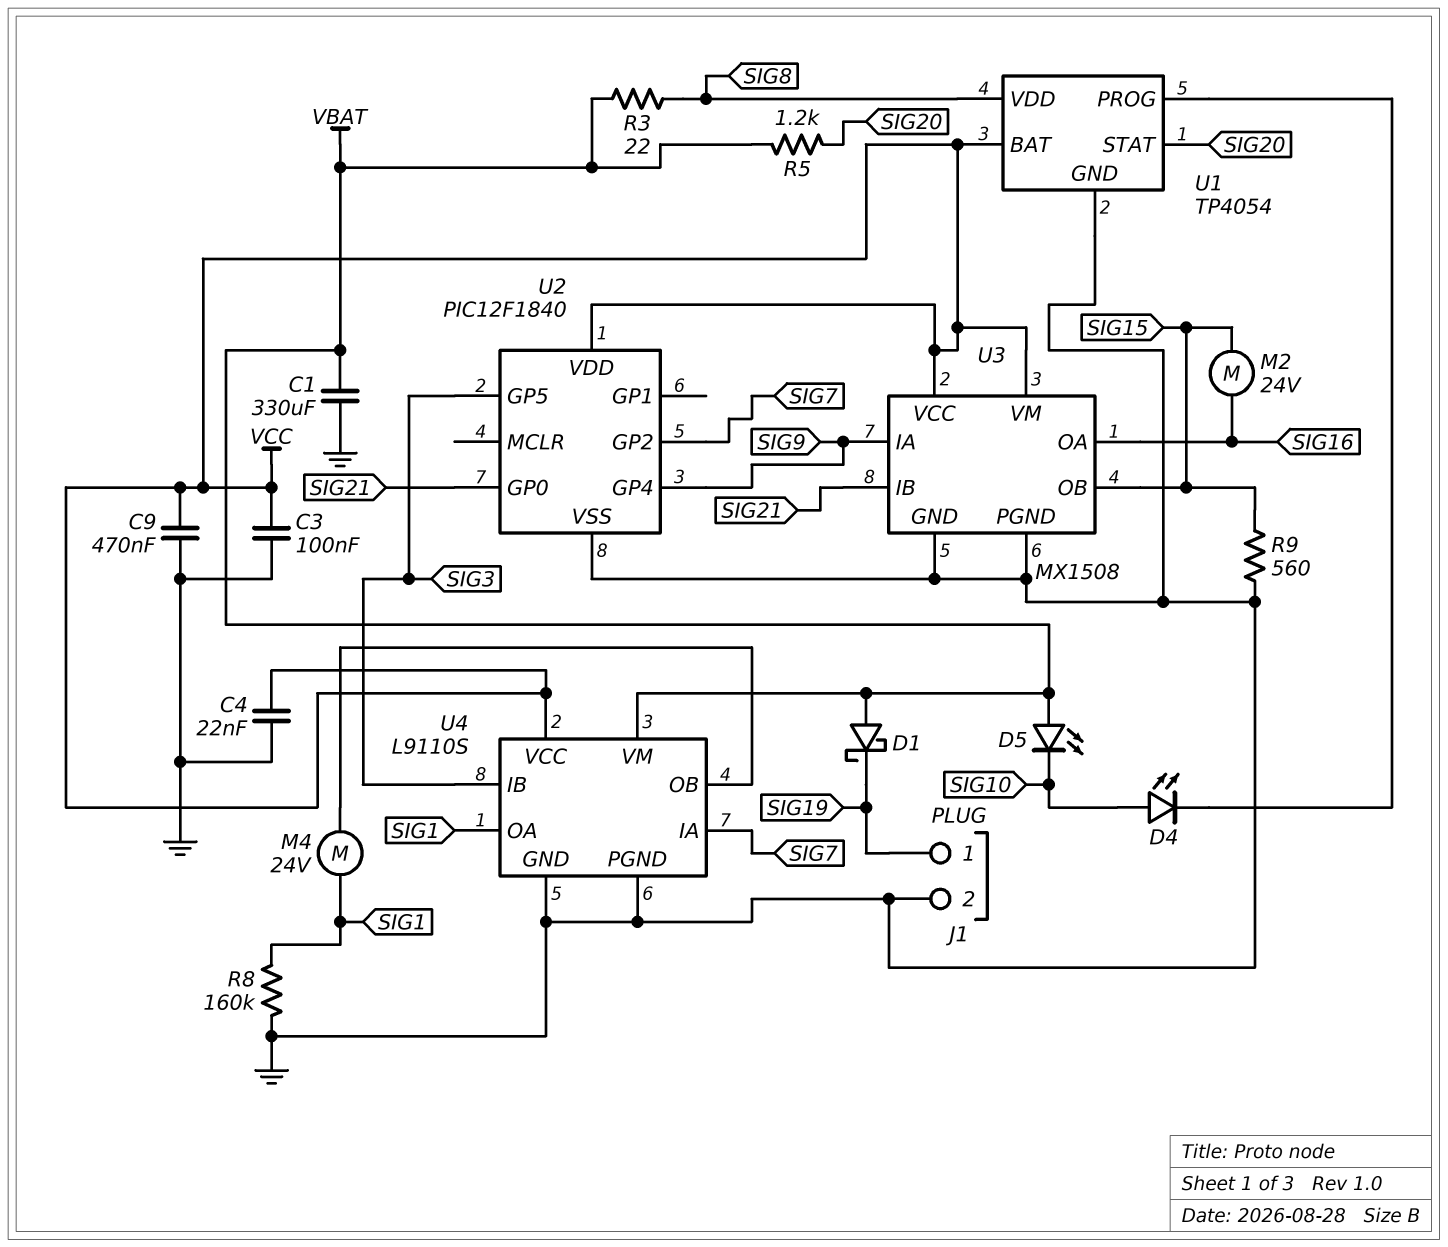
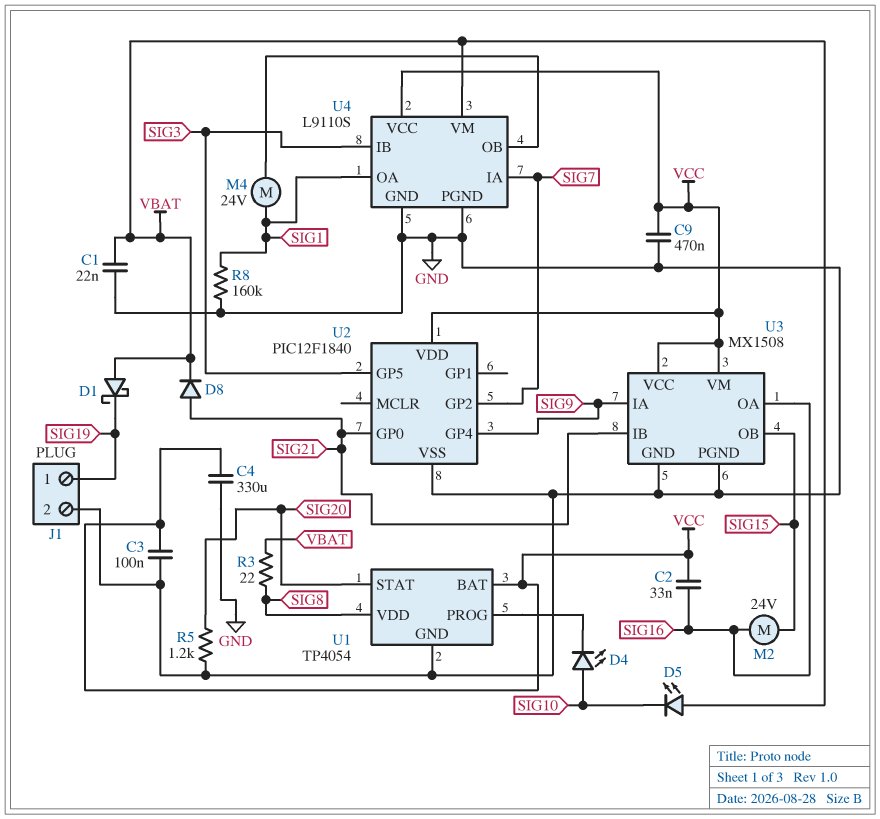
C1: 330uF (GND, VBAT) -> 22nF (GND, VBAT)
C2: none -> 33nF (SIG16, VCC)
C4: 22nF (GND, VCC) -> 330uF (GND, VCC)
D8: none -> diode (A SIG21, K VBAT)
R5: 1.2k (SIG20, VBAT) -> 1.2k (GND, SIG20)
R9: 560 (GND, SIG15) -> none

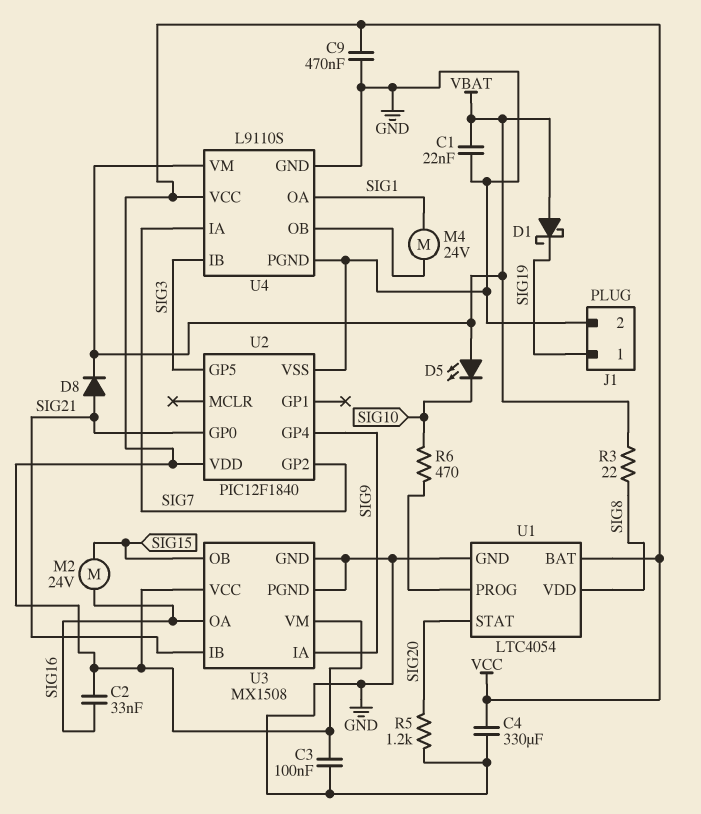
D4: LED (A SIG10, K U1/PROG) -> none
R6: none -> 470 (SIG10, U1/PROG)
R8: 160k (GND, SIG1) -> none
U1: TP4054 -> LTC4054

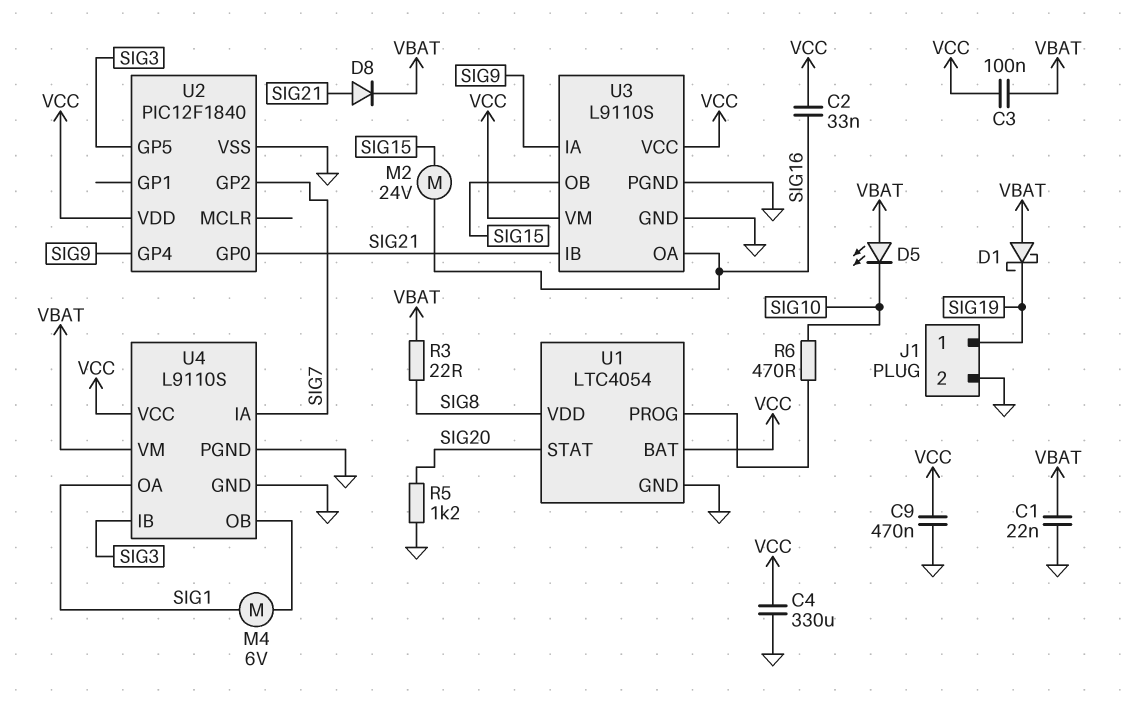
C3: 100nF (GND, VCC) -> 100nF (VBAT, VCC)
M4: motor 24V (SIG1, U4/OB) -> motor 6V (SIG1, U4/OB)
U3: MX1508 -> L9110S

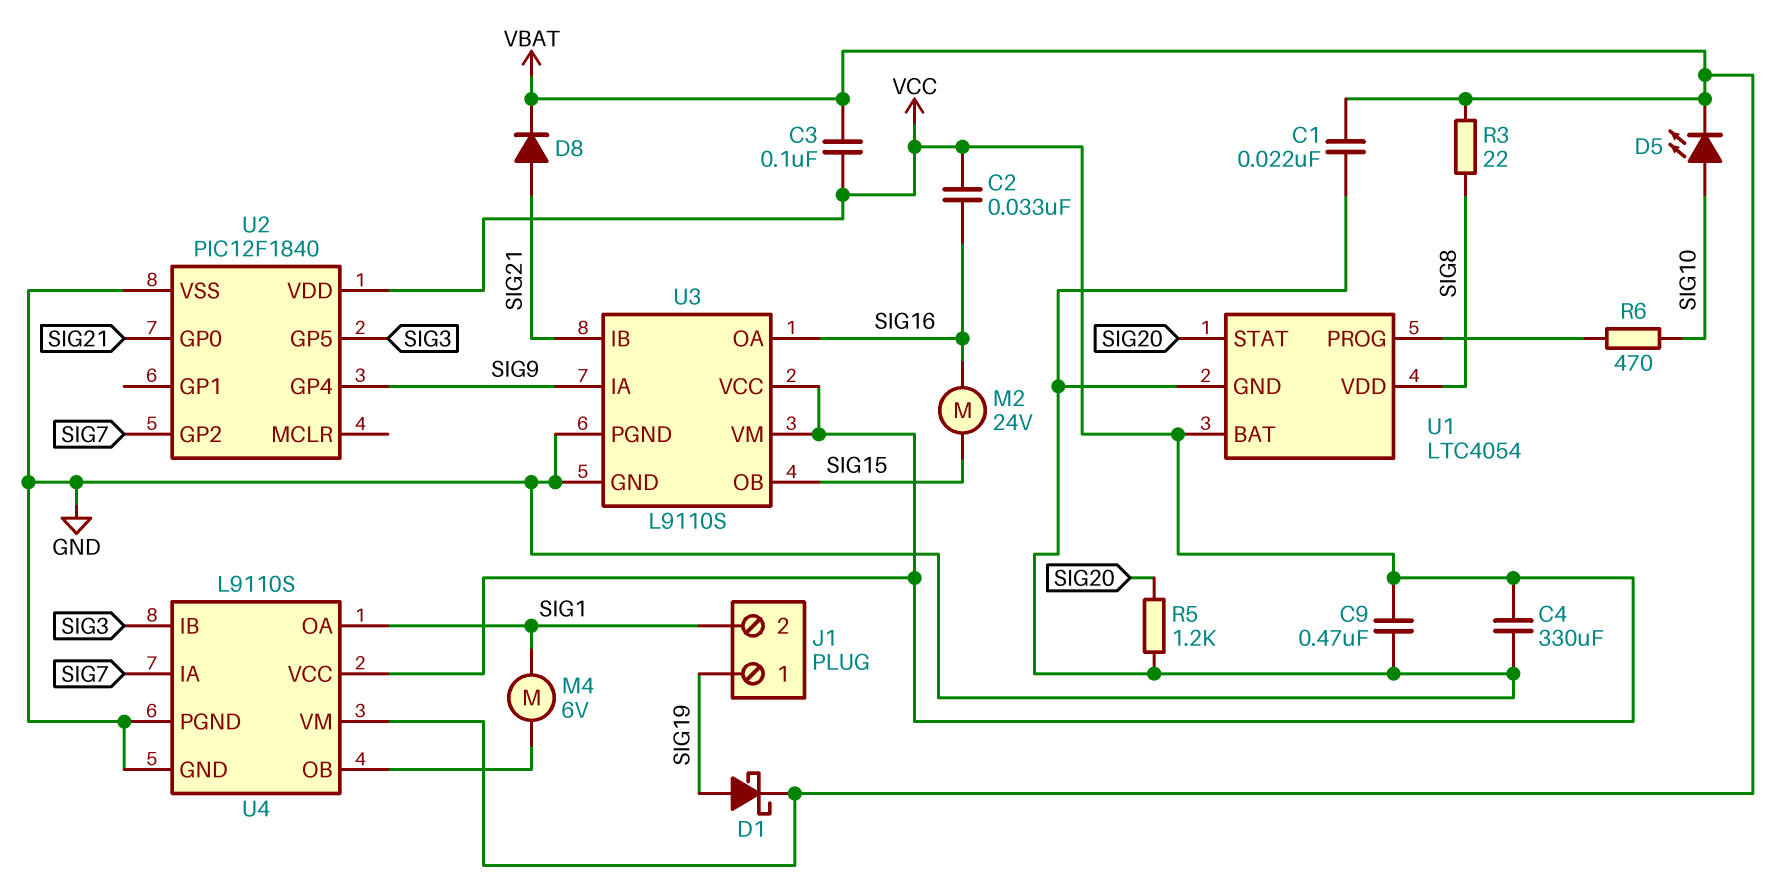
D1: schottky (A VBAT, K SIG19) -> schottky (A SIG19, K VBAT)
D5: LED (A VBAT, K SIG10) -> LED (A SIG10, K VBAT)
J1 pin 2: GND -> SIG1

